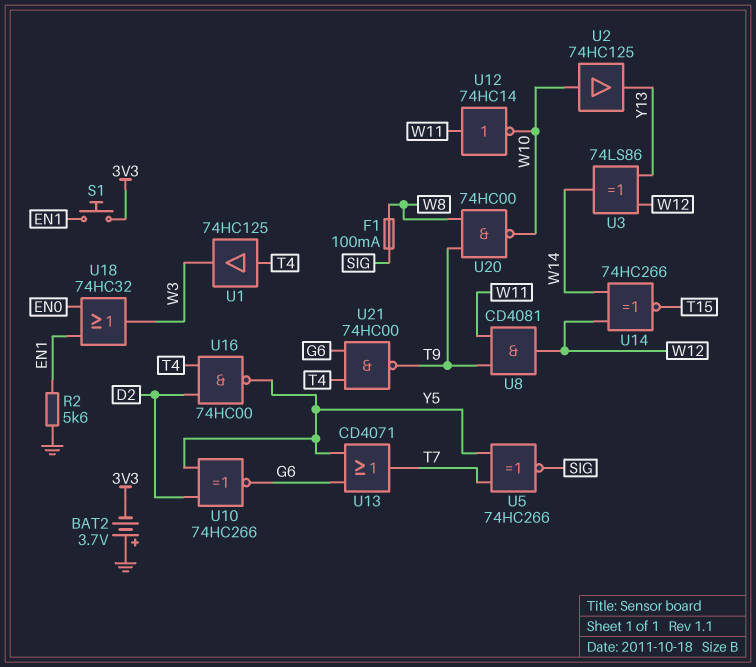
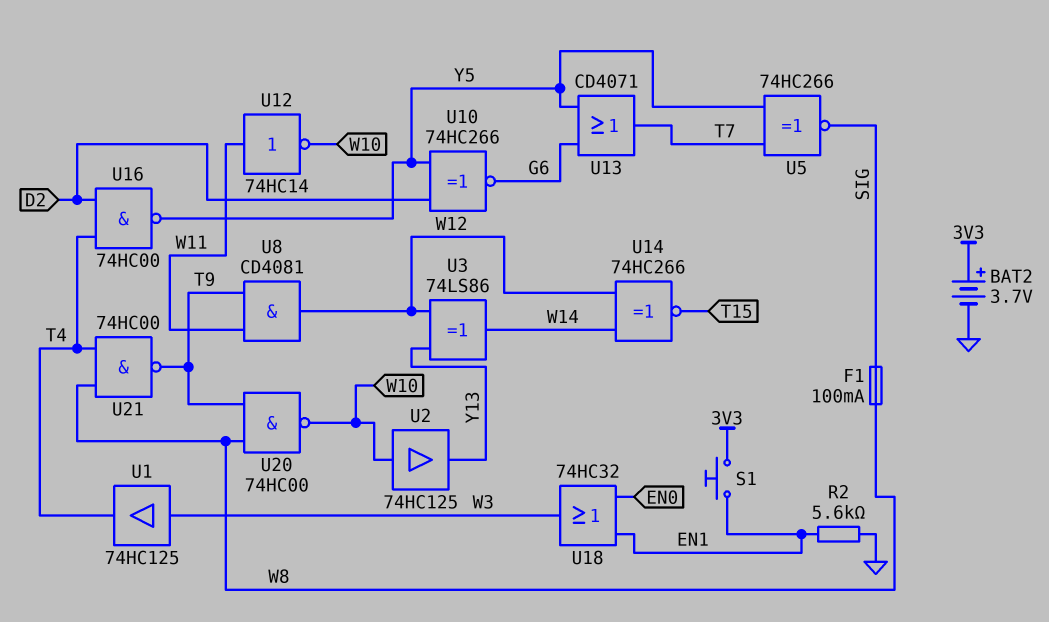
BAT2: 3.7V (plus GND, minus 3V3) -> 3.7V (plus 3V3, minus GND)
U1: buffer 74HC125 (in T4, out W3) -> buffer 74HC125 (in W3, out T4)
U21: NAND 74HC00 (in G6, in T4, out T9) -> NAND 74HC00 (in T4, in W8, out T9)

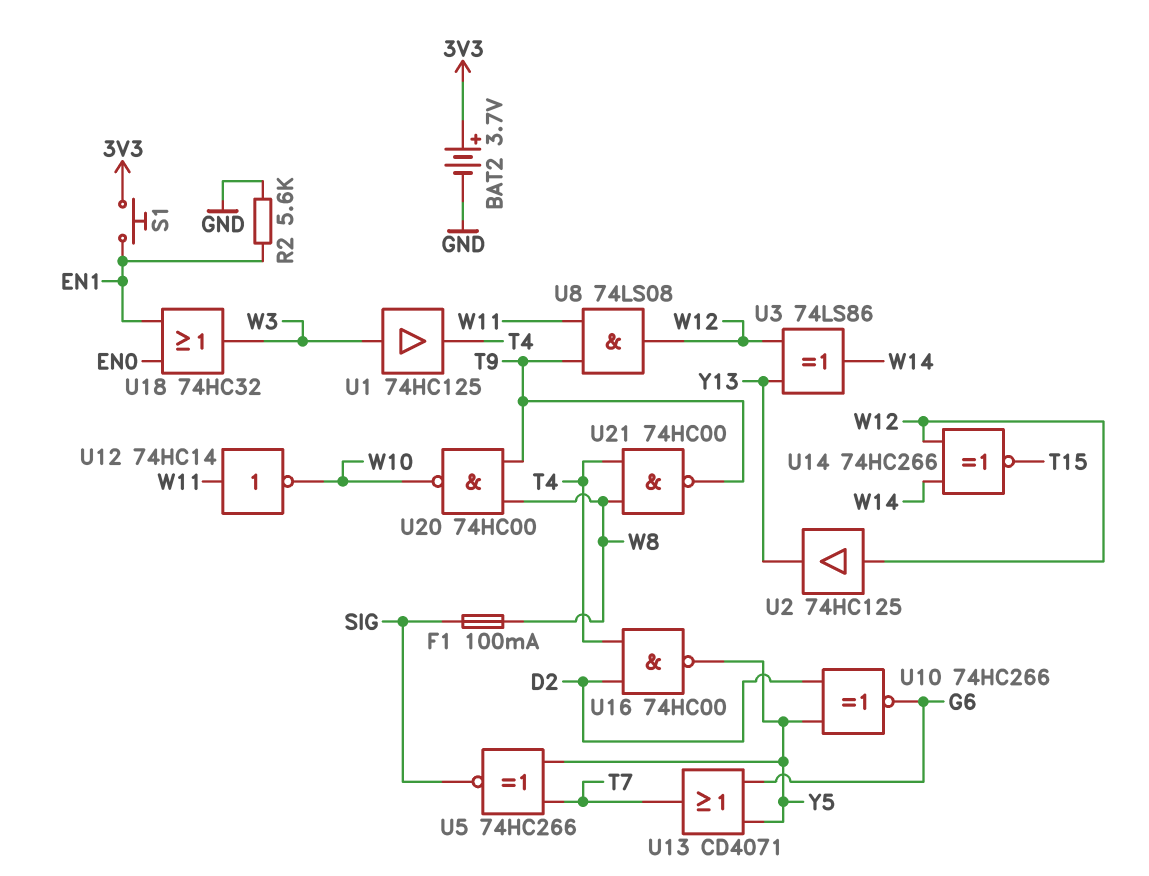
U2: buffer 74HC125 (in W10, out Y13) -> buffer 74HC125 (in W12, out Y13)
U8: AND CD4081 (in T9, in W11, out W12) -> AND 74LS08 (in T9, in W11, out W12)

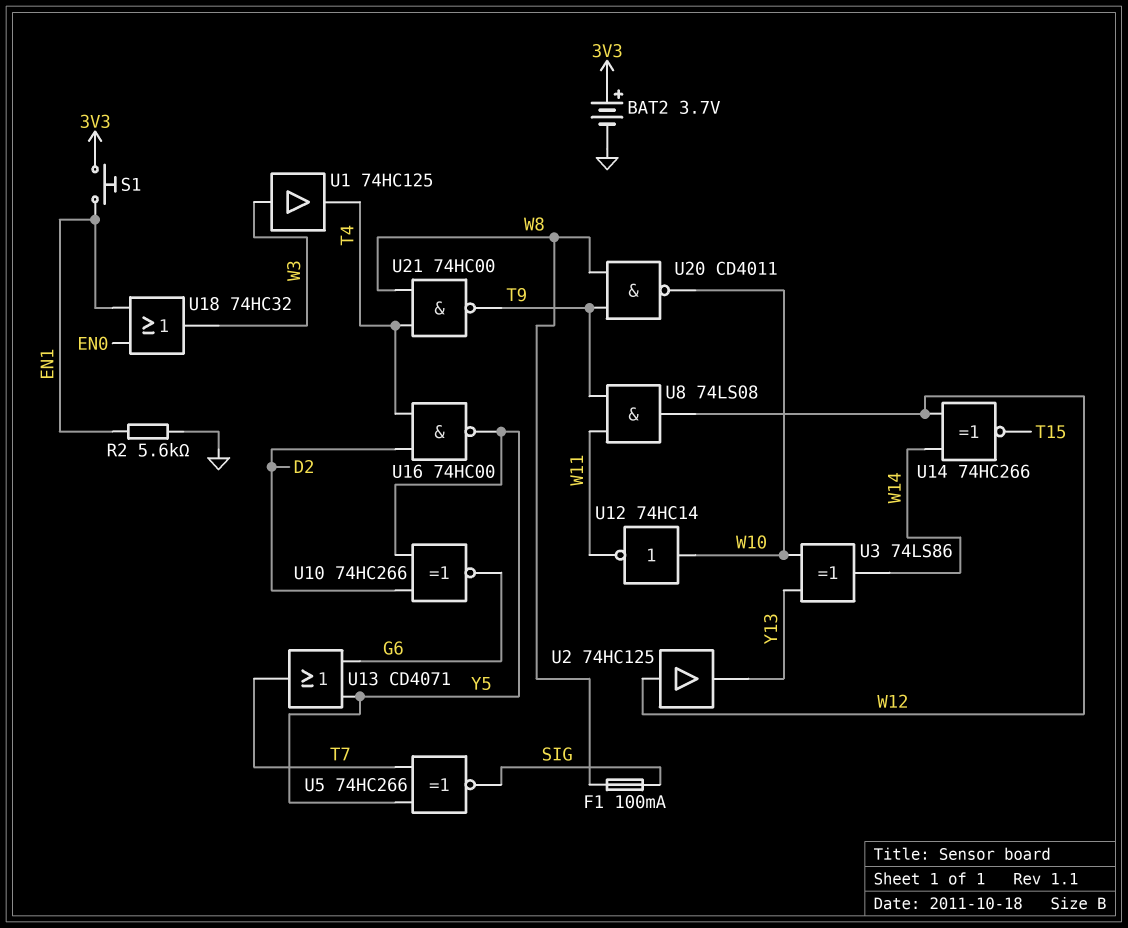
U3: XOR 74LS86 (in W12, in Y13, out W14) -> XOR 74LS86 (in W10, in Y13, out W14)
U12: NOT 74HC14 (in W11, out W10) -> NOT 74HC14 (in W10, out W11)
U20: NAND 74HC00 (in T9, in W8, out W10) -> NAND CD4011 (in T9, in W8, out W10)

